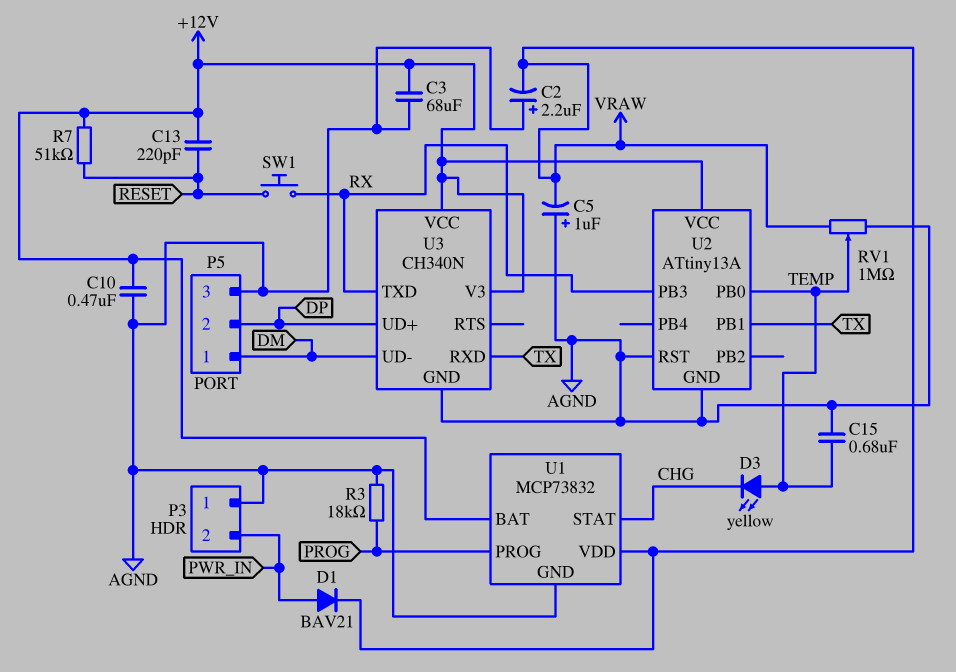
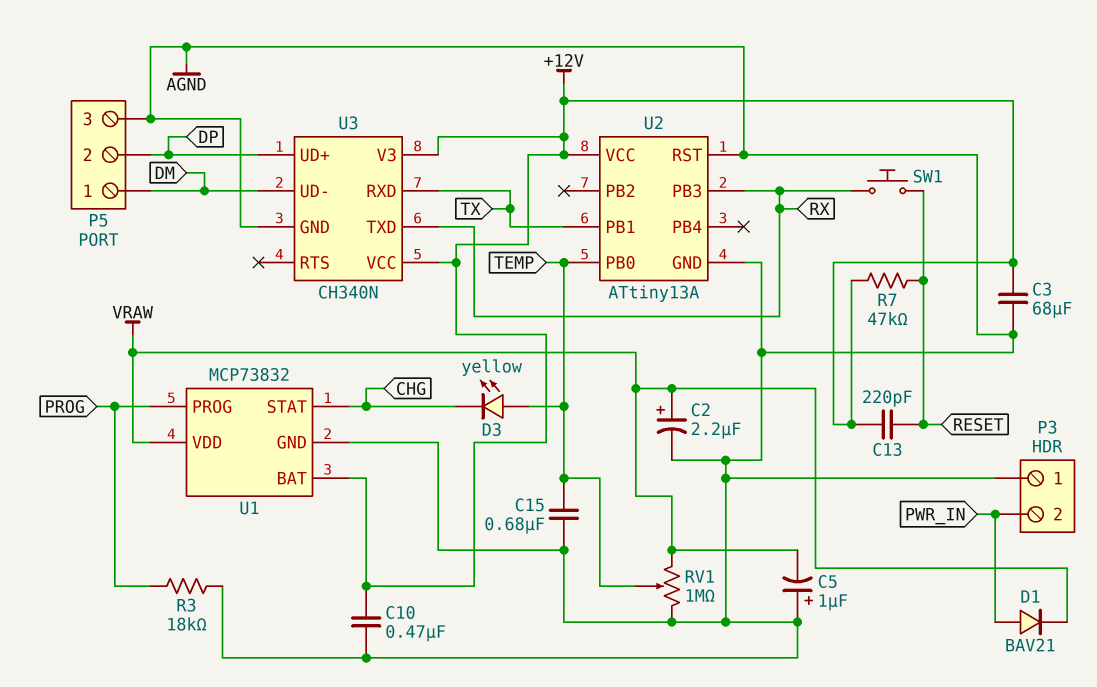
C2: 2.2uF (plus AGND, minus VRAW) -> 2.2uF (plus VRAW, minus AGND)
R7: 51k (+12V, RESET) -> 47k (+12V, RESET)

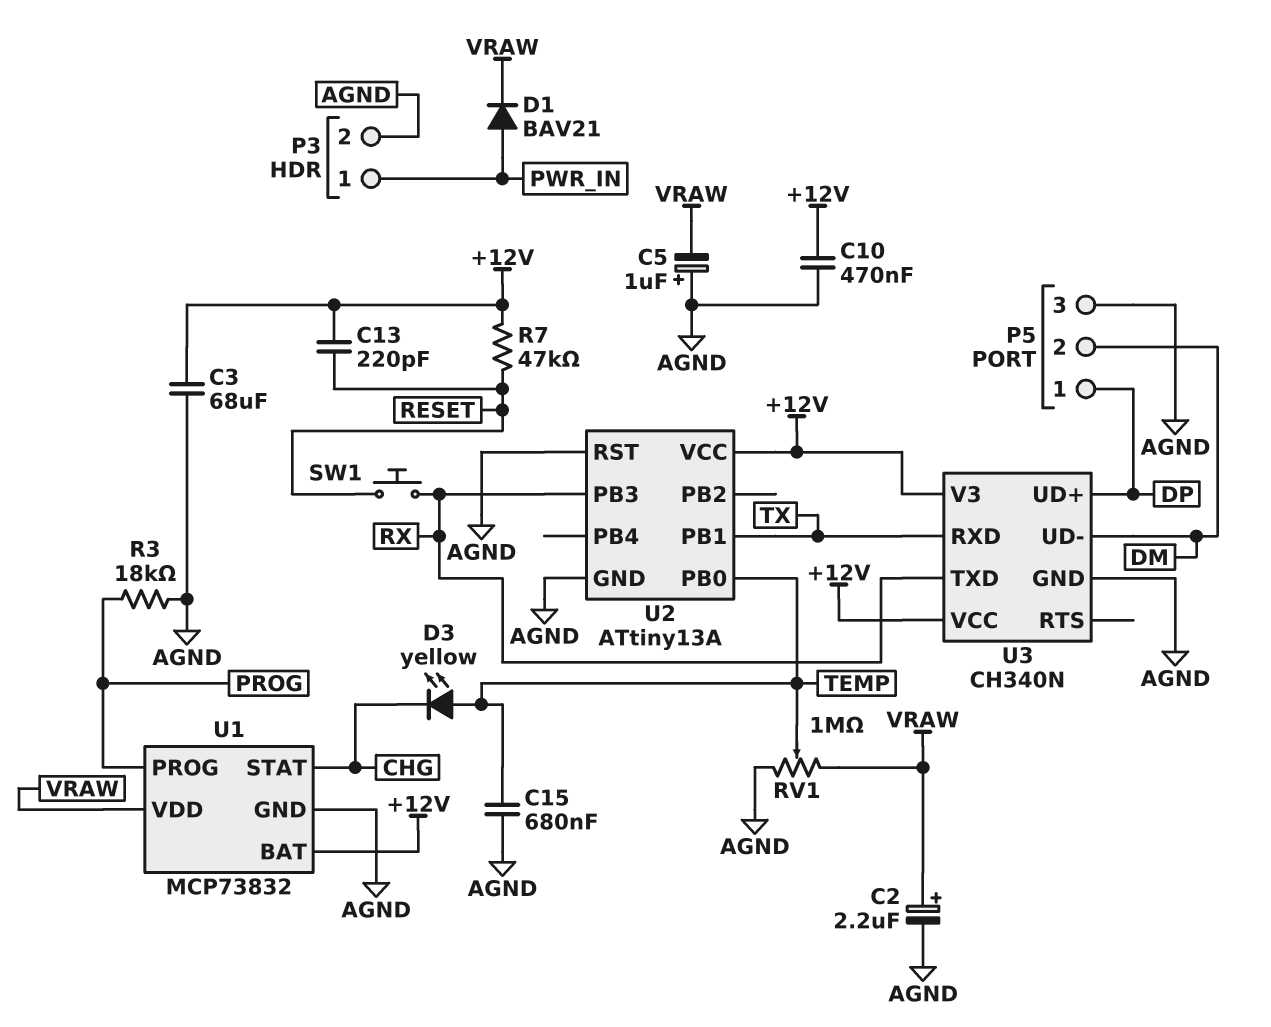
P3 pin 1: AGND -> PWR_IN
P3 pin 2: PWR_IN -> AGND
P5 pin 1: DM -> DP
P5 pin 2: DP -> DM

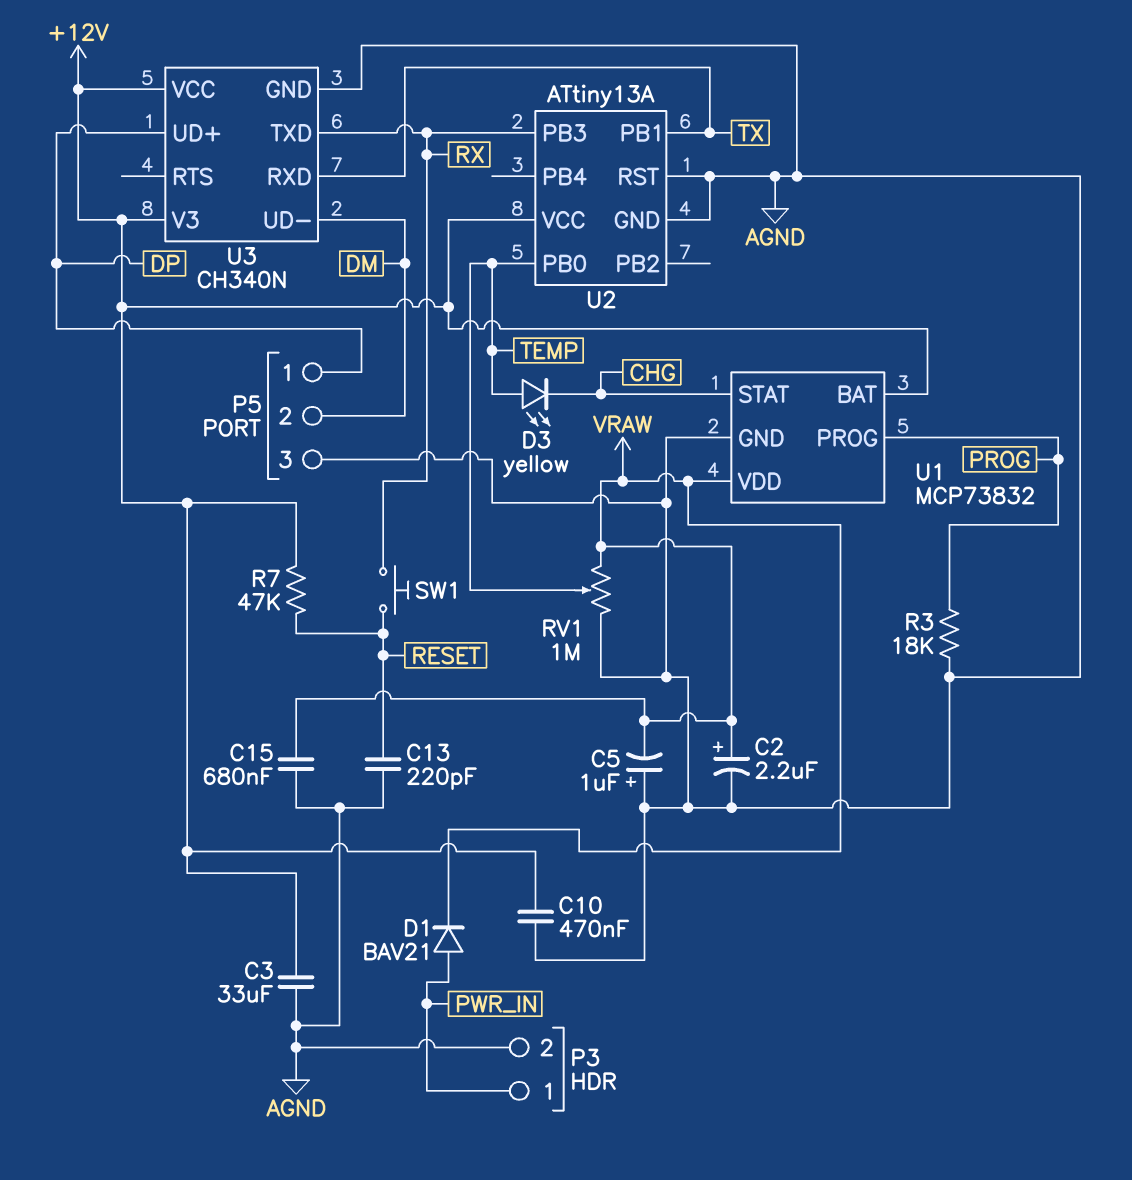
C3: 68uF (+12V, AGND) -> 33uF (+12V, AGND)
C13: 220pF (+12V, RESET) -> 220pF (AGND, RESET)
C15: 680nF (AGND, TEMP) -> 680nF (AGND, VRAW)

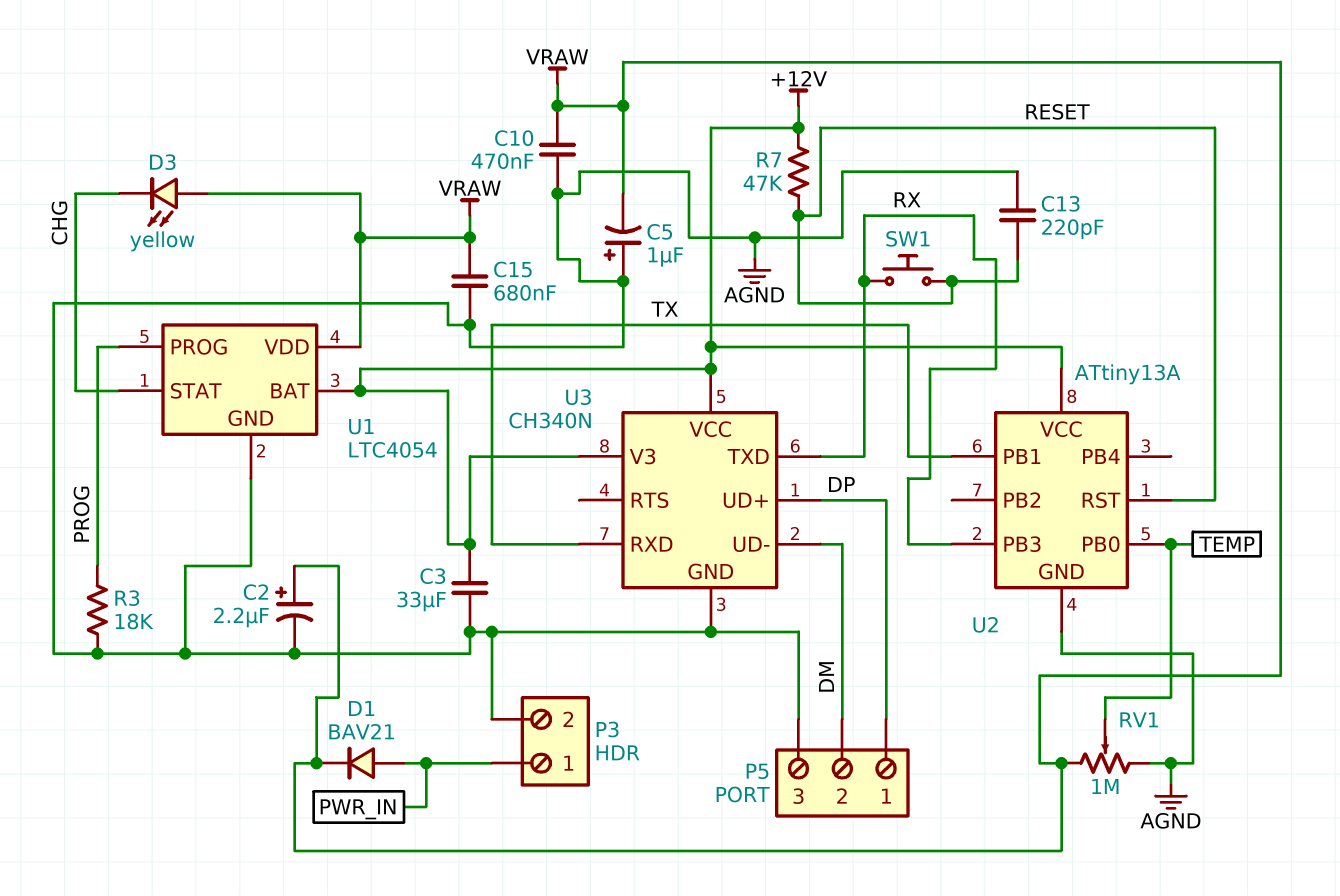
C10: 470nF (+12V, AGND) -> 470nF (AGND, VRAW)
D3: LED yellow (A TEMP, K CHG) -> LED yellow (A VRAW, K CHG)
U1: MCP73832 -> LTC4054
U2 pin RST: AGND -> RESET

